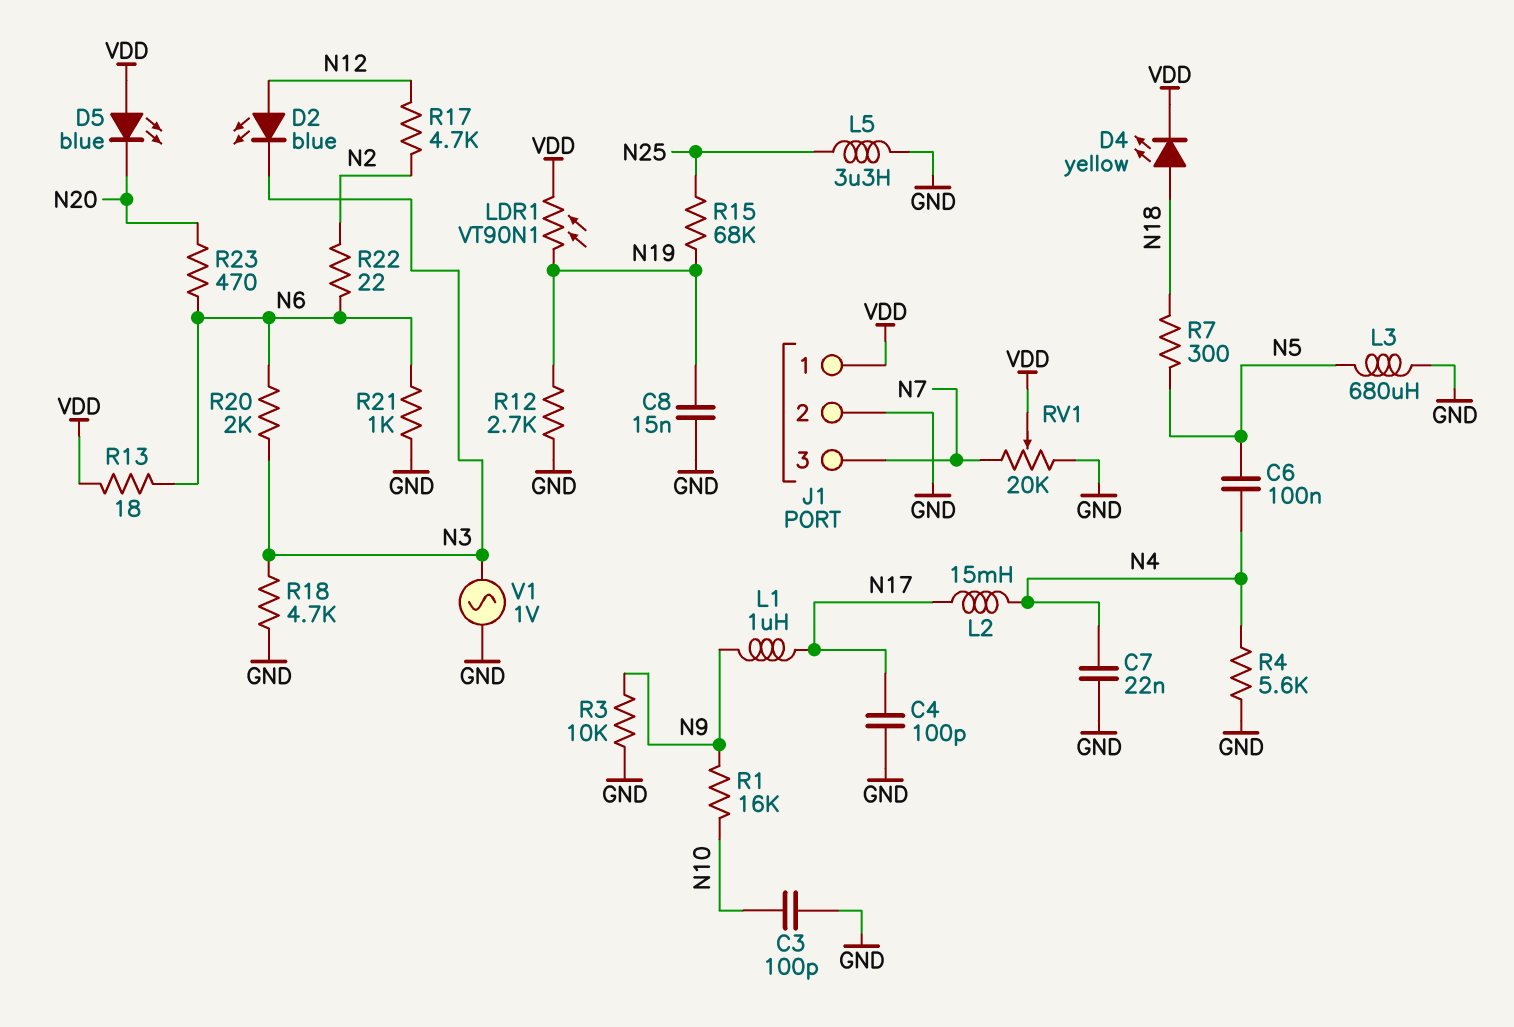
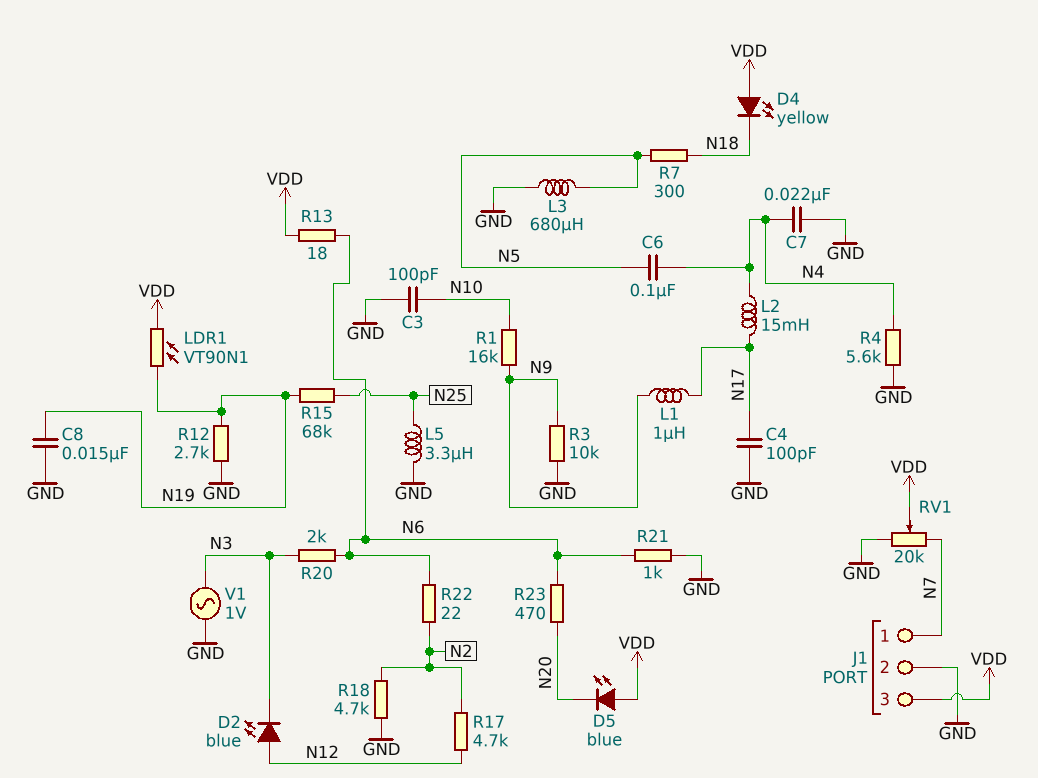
D4: LED yellow (A N18, K VDD) -> LED yellow (A VDD, K N18)
J1 pin 1: VDD -> N7
J1 pin 3: N7 -> VDD
R18: 4.7k (GND, N3) -> 4.7k (GND, N2)

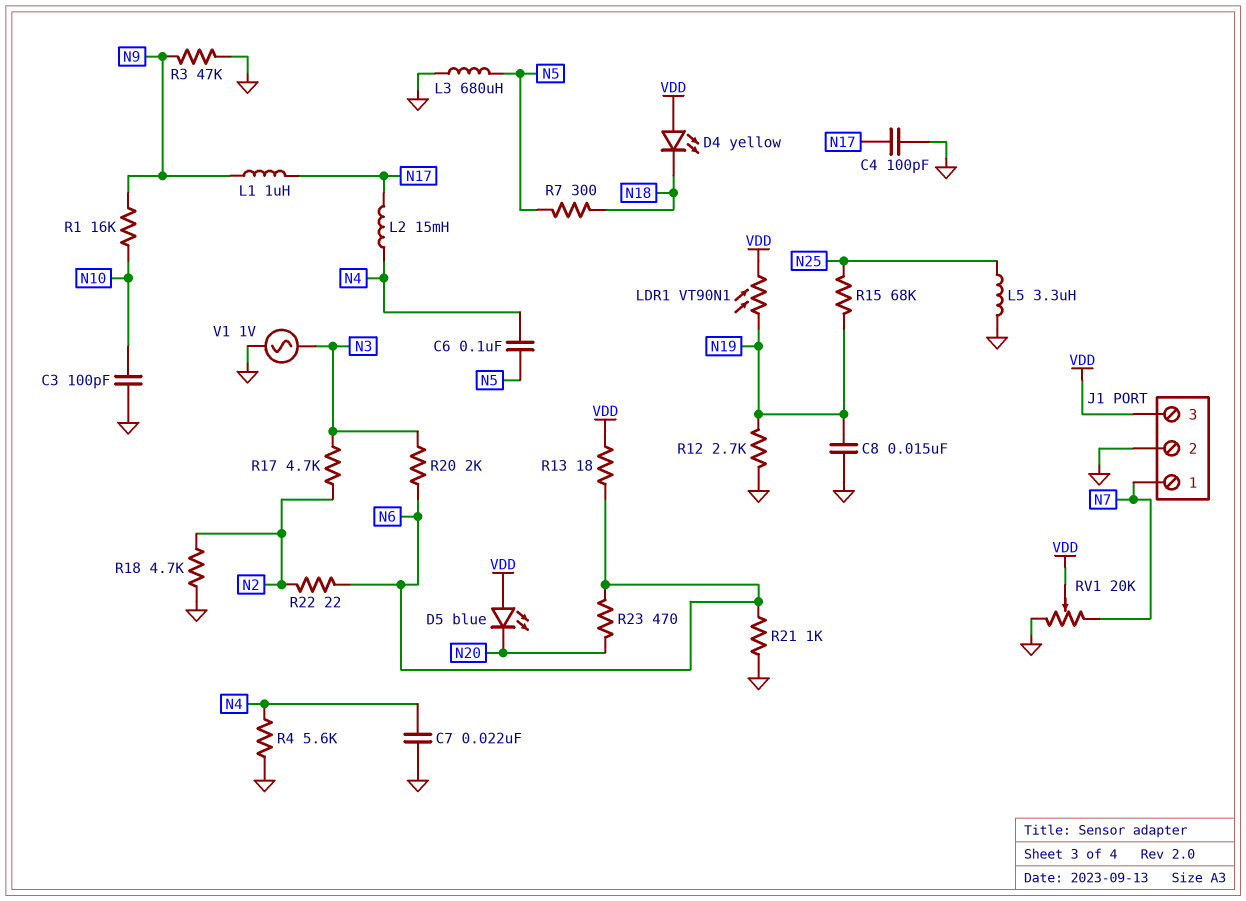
D2: LED blue (A N12, K N3) -> none
R3: 10k (GND, N9) -> 47k (GND, N9)
R17: 4.7k (N2, N12) -> 4.7k (N2, N3)

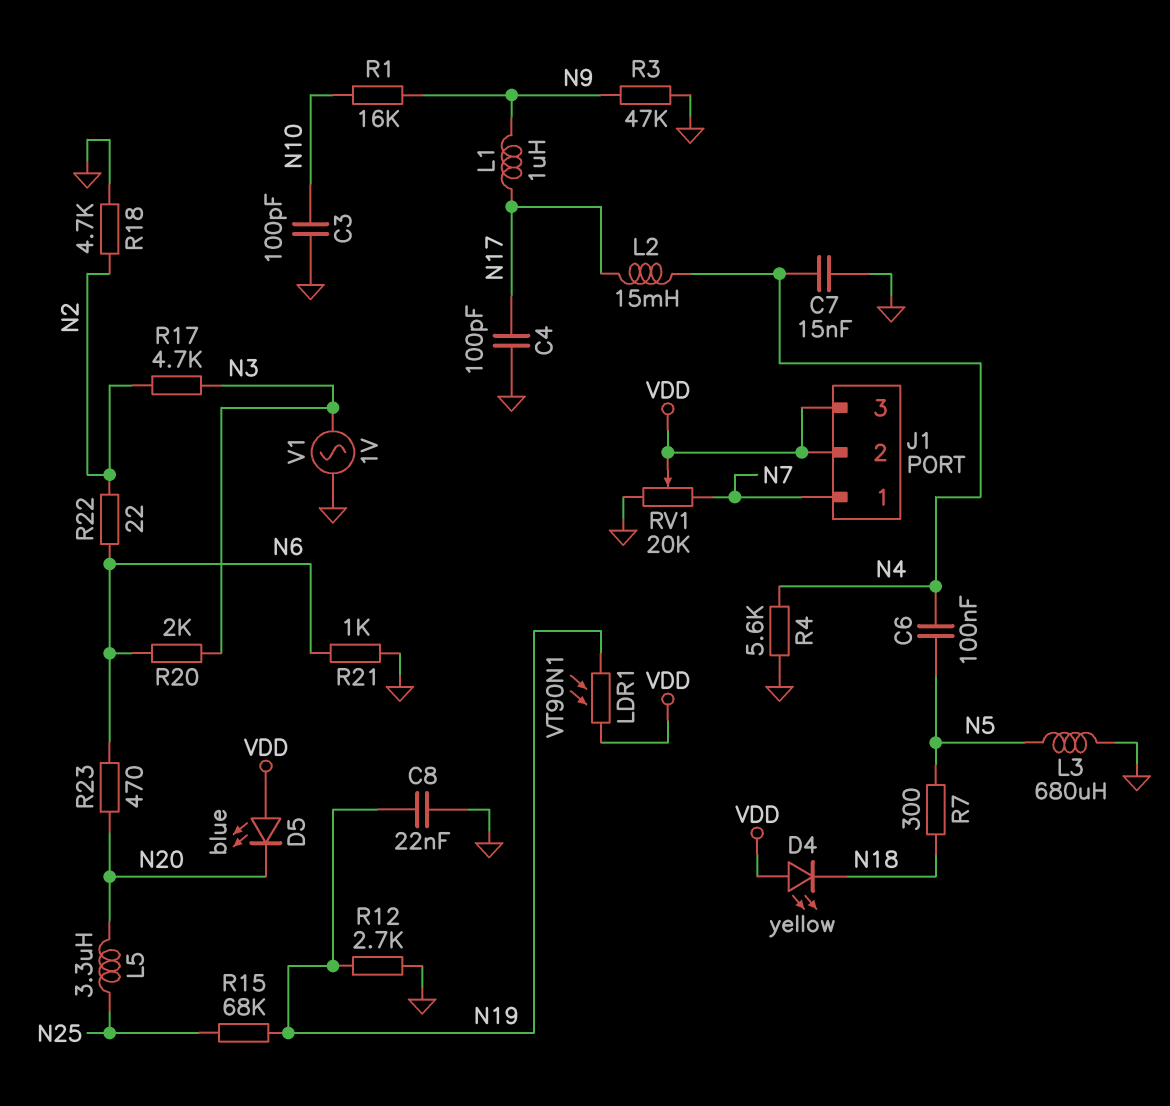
C7: 22nF (GND, N4) -> 15nF (GND, N4)
C8: 15nF (GND, N19) -> 22nF (GND, N19)
J1 pin 2: GND -> VDD
L5: 3.3uH (GND, N25) -> 3.3uH (N20, N25)
R13: 18 (N6, VDD) -> none

